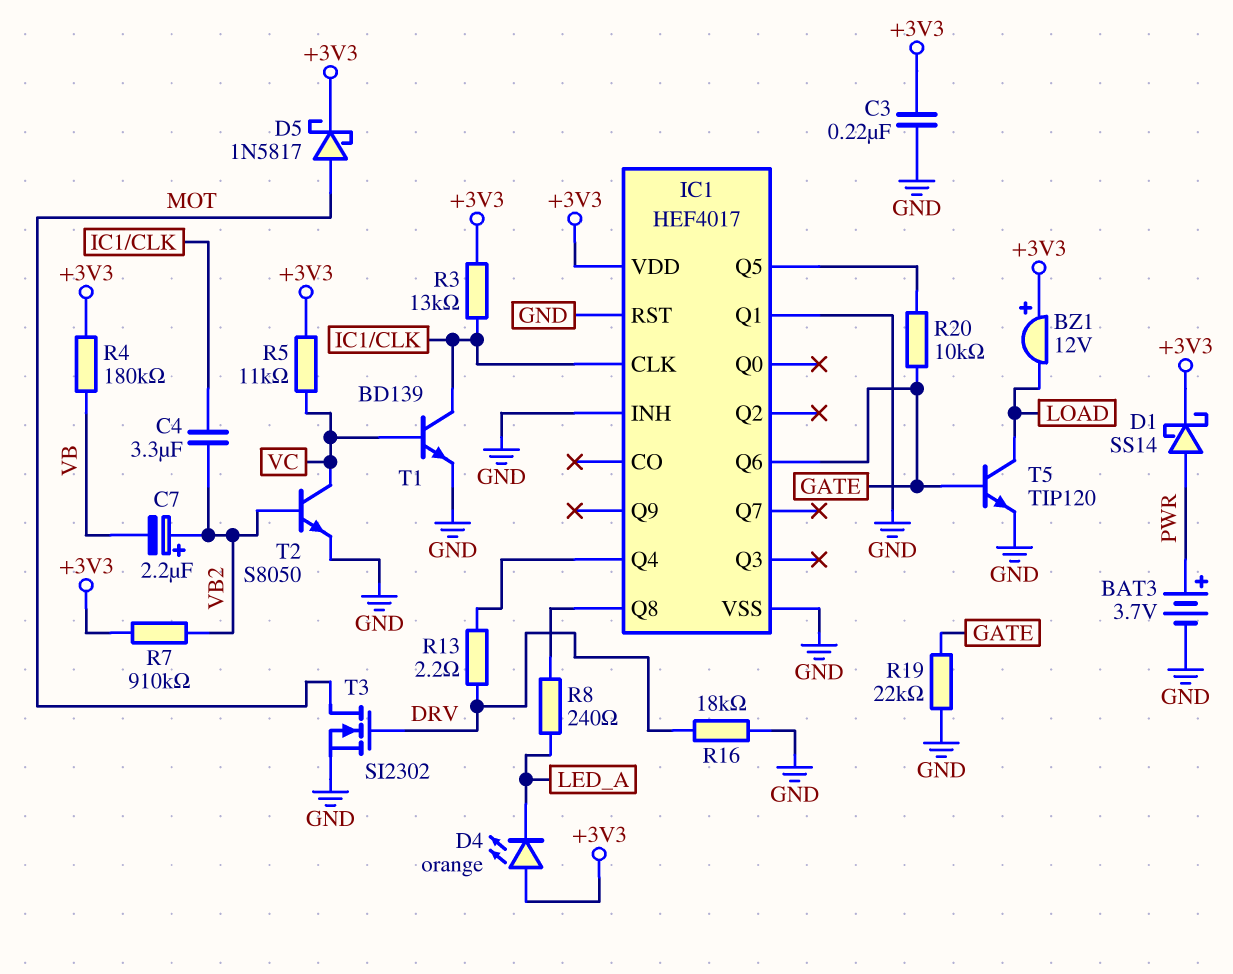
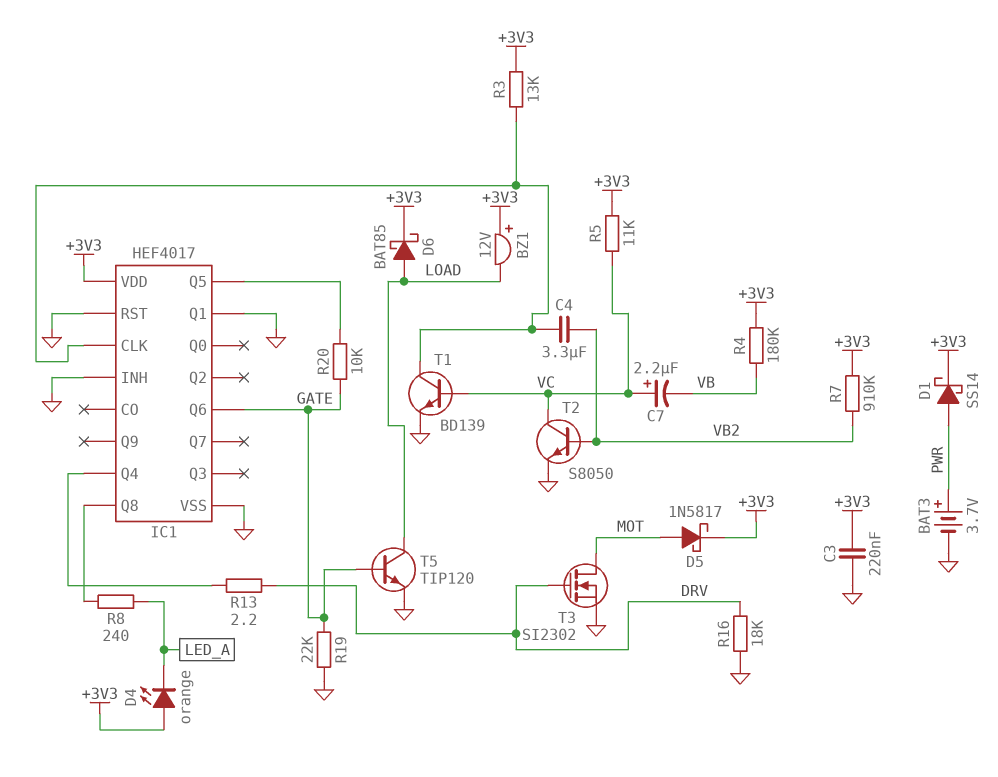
C7: 2.2uF (plus VB2, minus VB) -> 2.2uF (plus VC, minus VB)
D6: none -> schottky BAT85 (A LOAD, K +3V3)

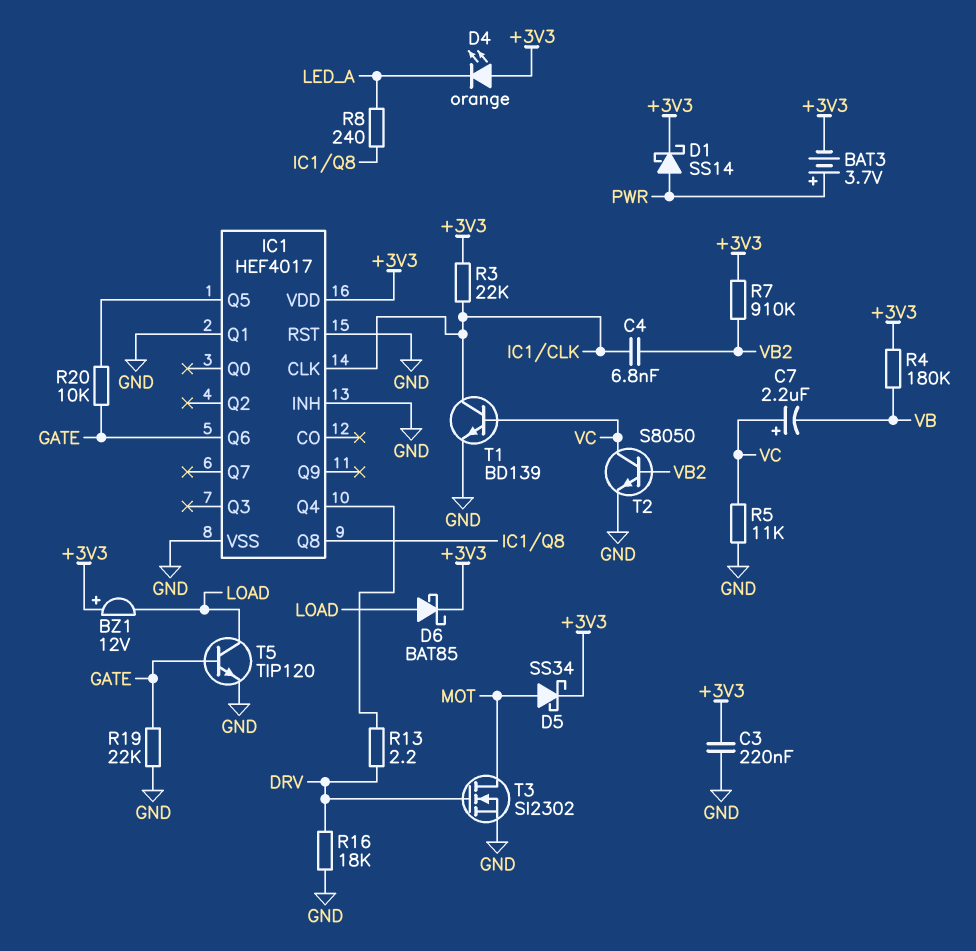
BAT3: 3.7V (plus PWR, minus GND) -> 3.7V (plus PWR, minus +3V3)
C4: 3.3uF (IC1/CLK, VB2) -> 6.8nF (IC1/CLK, VB2)
D5: schottky 1N5817 (A MOT, K +3V3) -> schottky SS34 (A MOT, K +3V3)
R3: 13k (+3V3, IC1/CLK) -> 22k (+3V3, IC1/CLK)
R5: 11k (+3V3, VC) -> 11k (GND, VC)

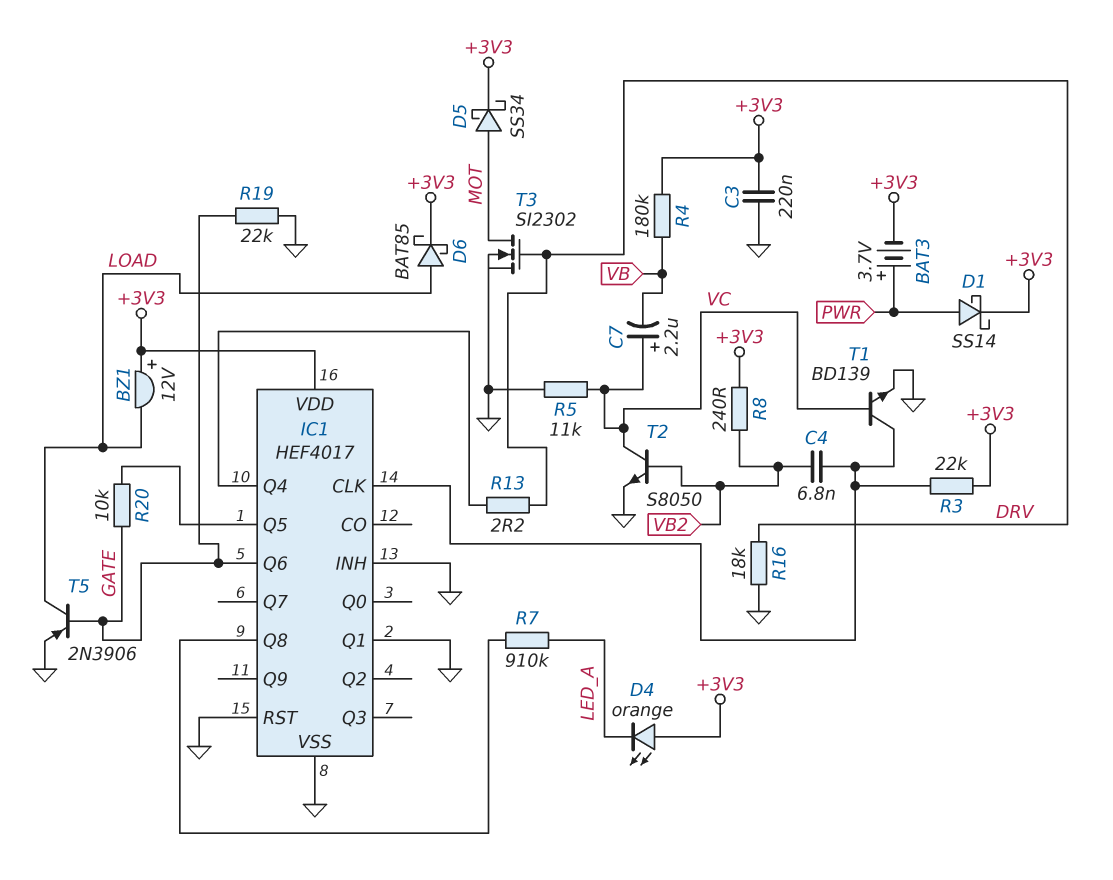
R7: 910k (+3V3, VB2) -> 910k (IC1/Q8, LED_A)
R8: 240 (IC1/Q8, LED_A) -> 240 (+3V3, VB2)
T5: NPN TIP120 (B GATE, C LOAD, E GND) -> PNP 2N3906 (B GATE, C LOAD, E GND)

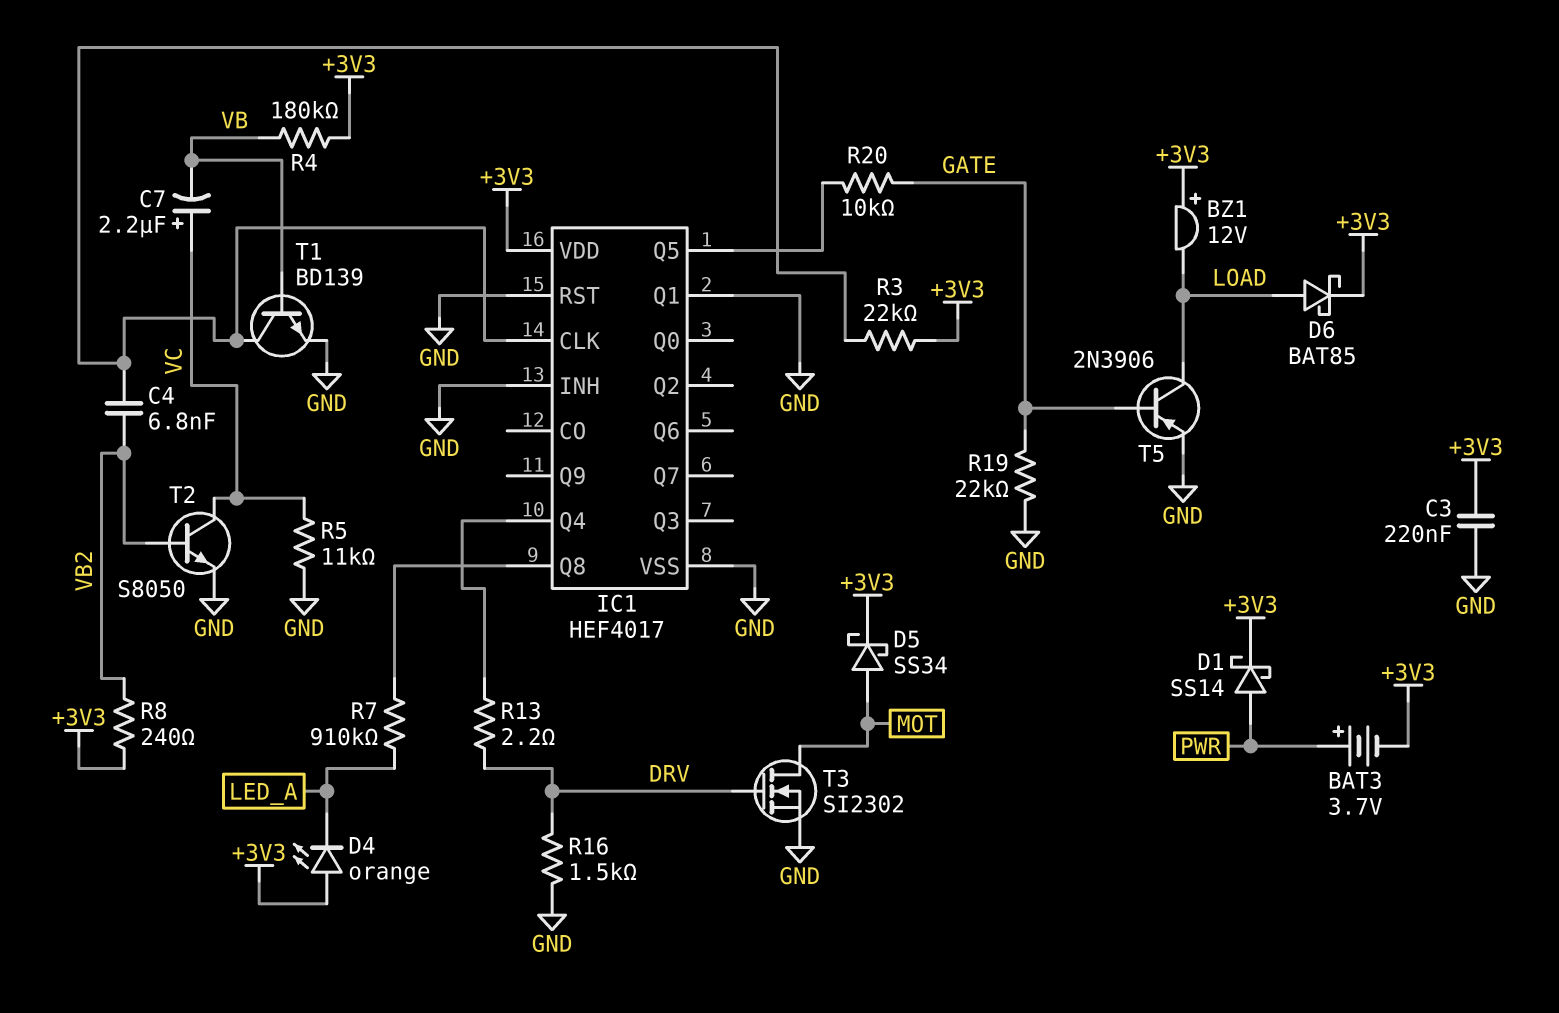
IC1 pin Q6: GATE -> none
R16: 18k (DRV, GND) -> 1.5k (DRV, GND)
T1: NPN BD139 (B VC, C IC1/CLK, E GND) -> NPN BD139 (B VB, C IC1/CLK, E GND)

